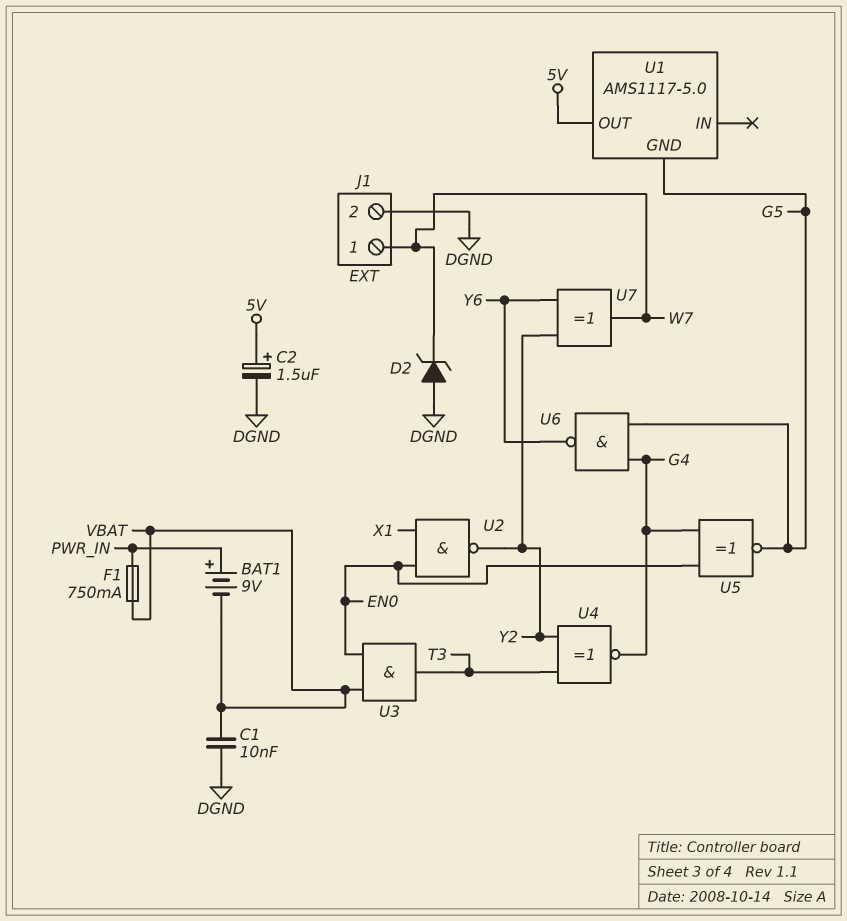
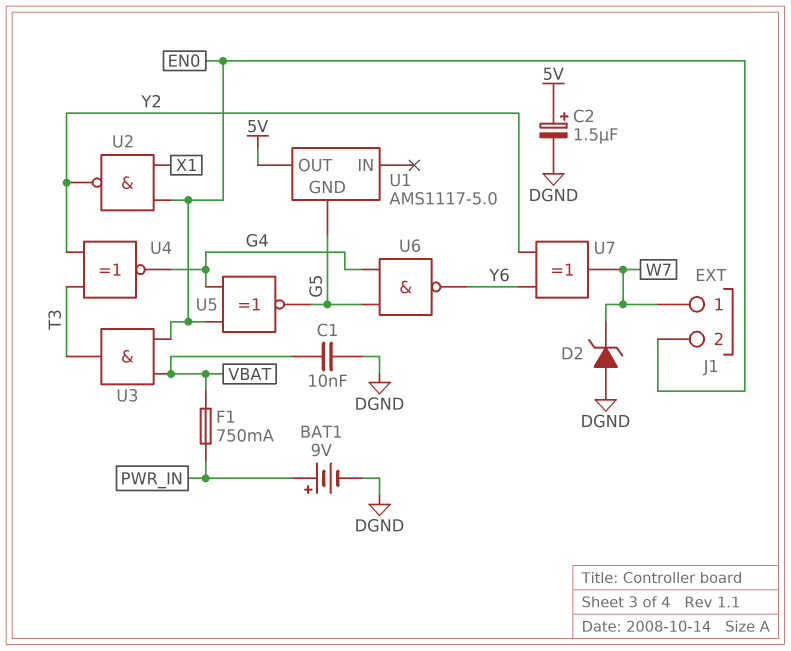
BAT1: 9V (plus PWR_IN, minus VBAT) -> 9V (plus PWR_IN, minus DGND)
J1 pin 2: DGND -> EN0

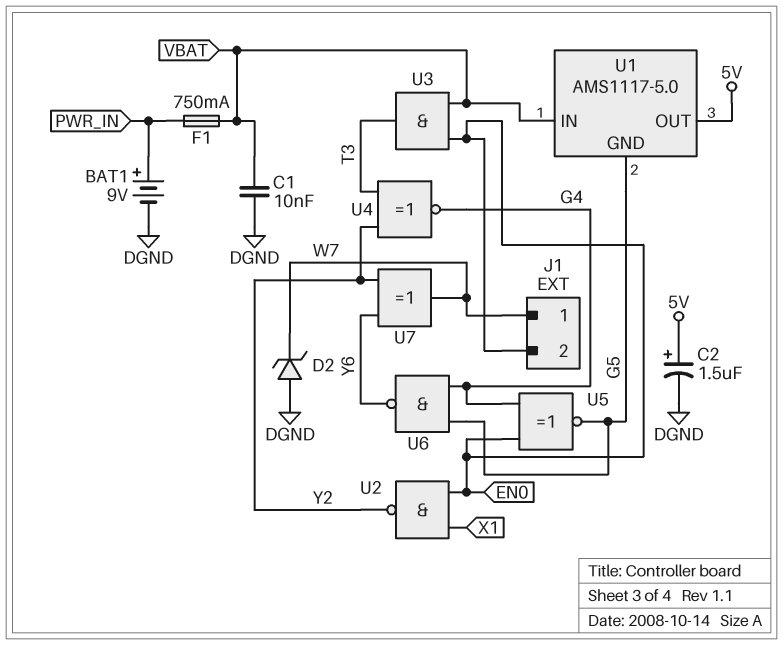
U1 pin IN: none -> VBAT

